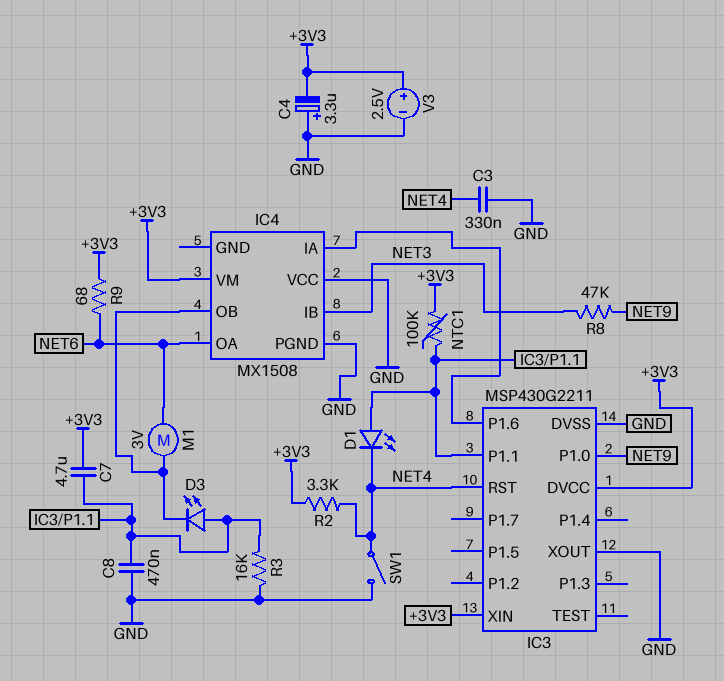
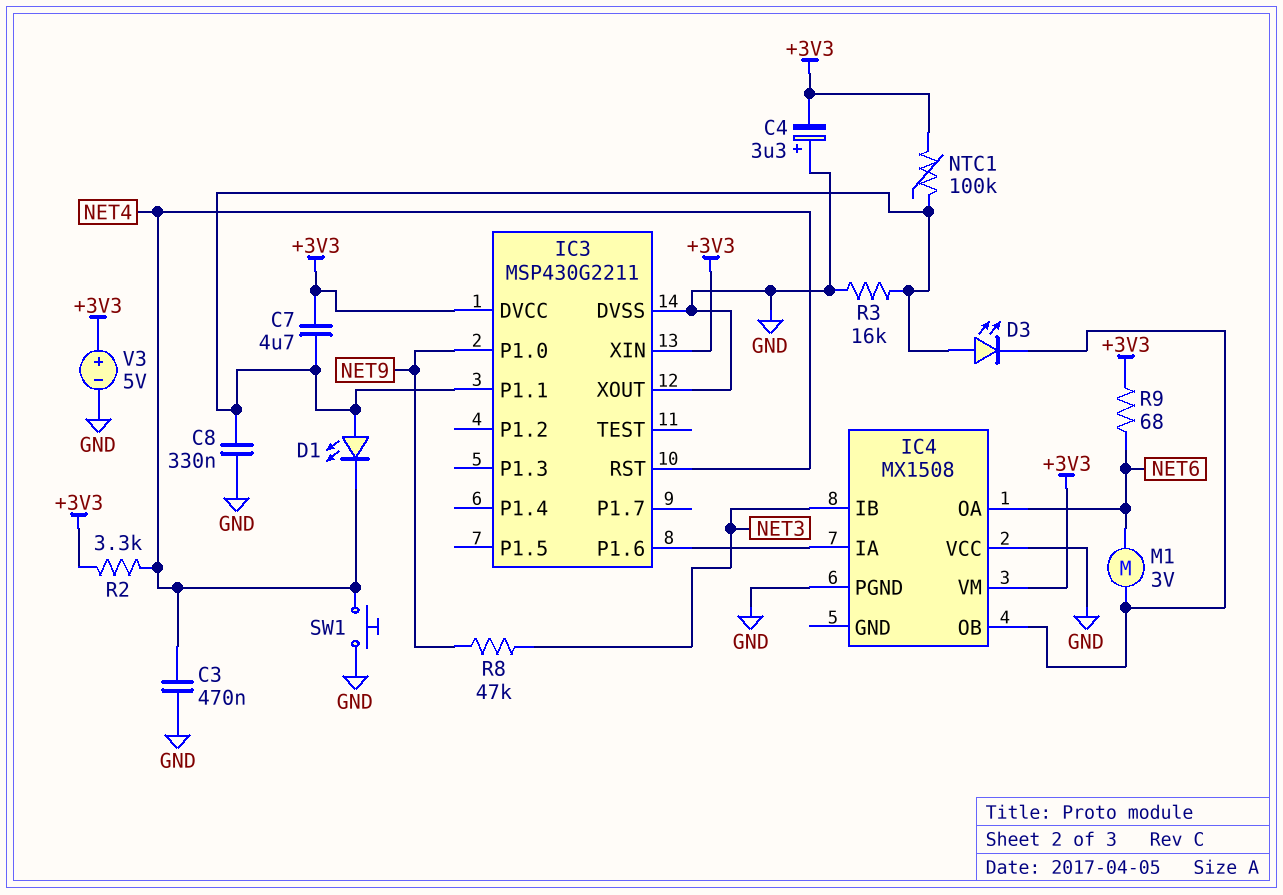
C3: 330nF (GND, NET4) -> 470nF (GND, NET4)
C8: 470nF (GND, IC3/P1.1) -> 330nF (GND, IC3/P1.1)
SW1: switch (GND, NET4) -> button (GND, NET4)
V3: 2.5V (plus +3V3, minus GND) -> 5V (plus +3V3, minus GND)

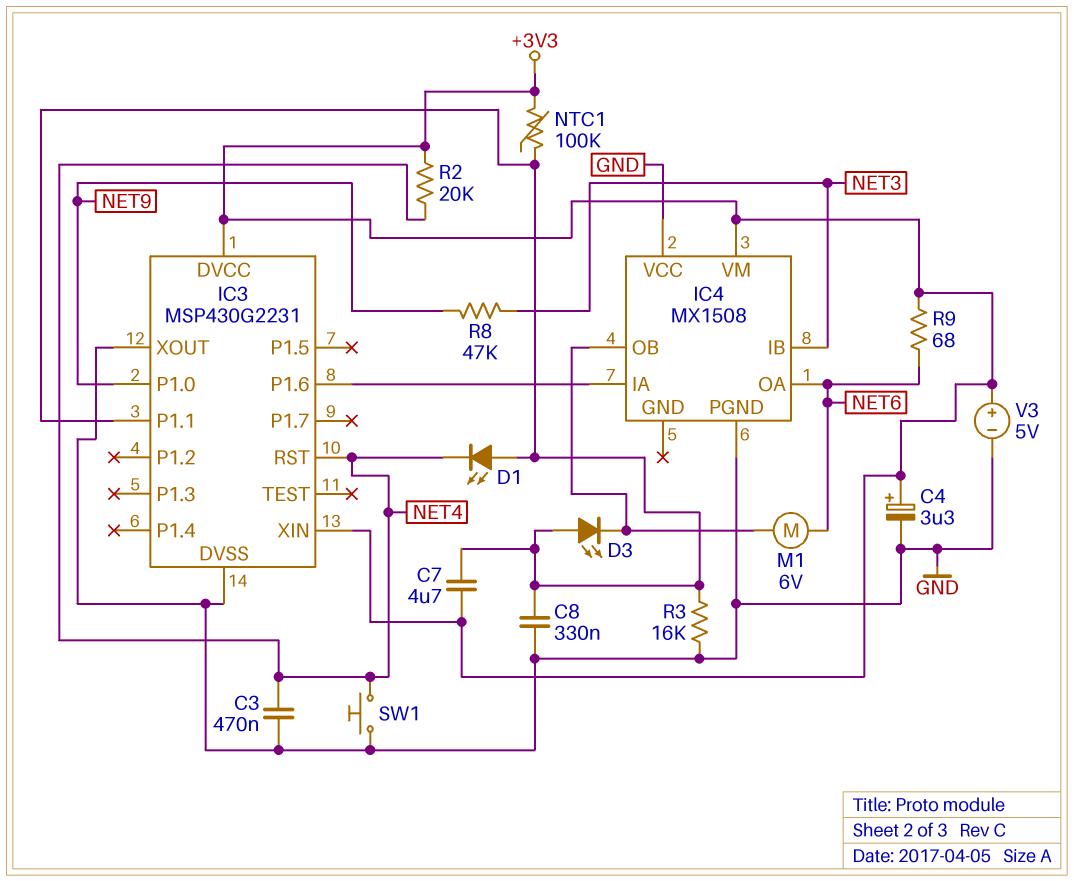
C4: 3.3uF (plus GND, minus +3V3) -> 3.3uF (plus +3V3, minus GND)
IC3: MSP430G2211 -> MSP430G2231
M1: motor 3V (IC4/OB, NET6) -> motor 6V (IC4/OB, NET6)
R2: 3.3k (+3V3, NET4) -> 20k (+3V3, NET4)

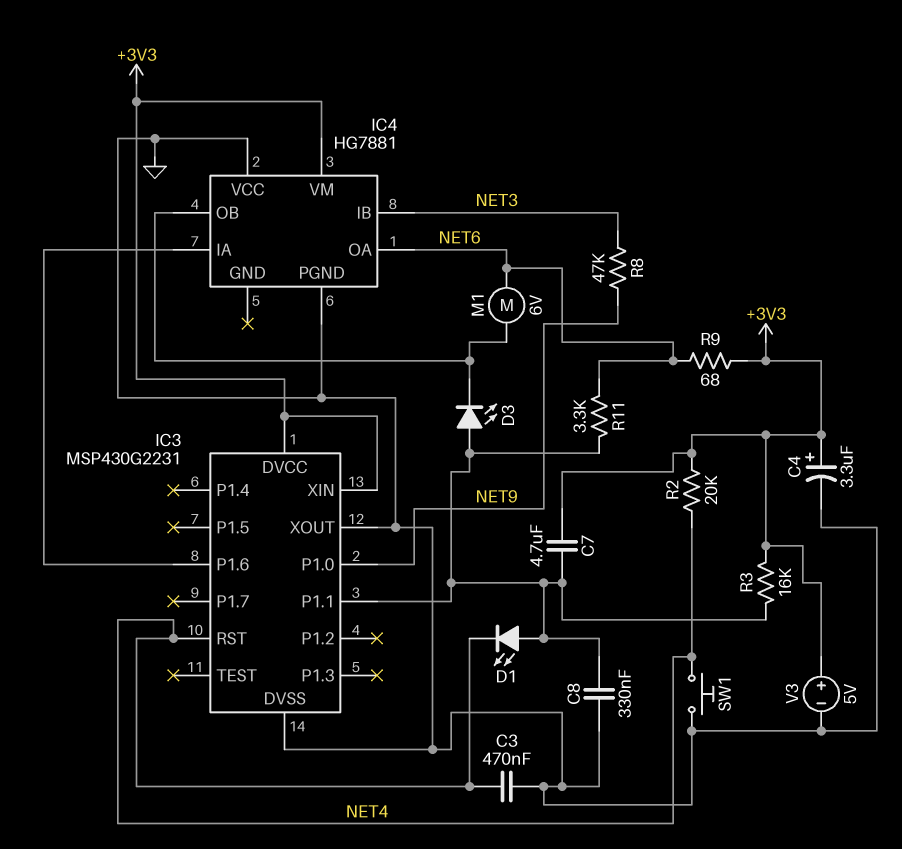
IC4: MX1508 -> HG7881
NTC1: 100k (+3V3, IC3/P1.1) -> none
R3: 16k (GND, IC3/P1.1) -> 16k (+3V3, IC3/P1.1)
R11: none -> 3.3k (IC3/P1.1, NET6)

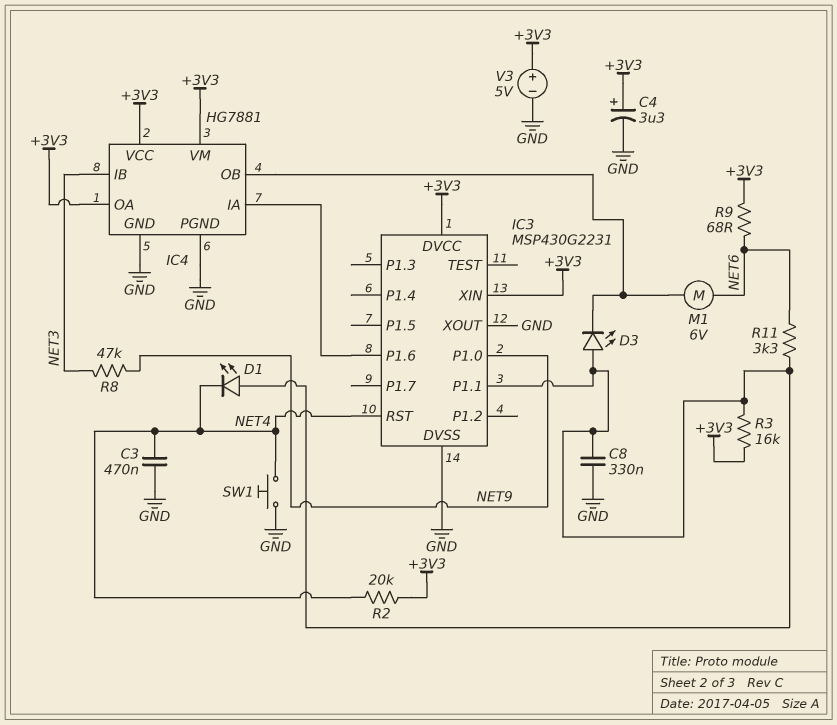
C7: 4.7uF (+3V3, IC3/P1.1) -> none
IC4 pin GND: none -> GND
IC4 pin OA: NET6 -> +3V3
IC4 pin VCC: GND -> +3V3

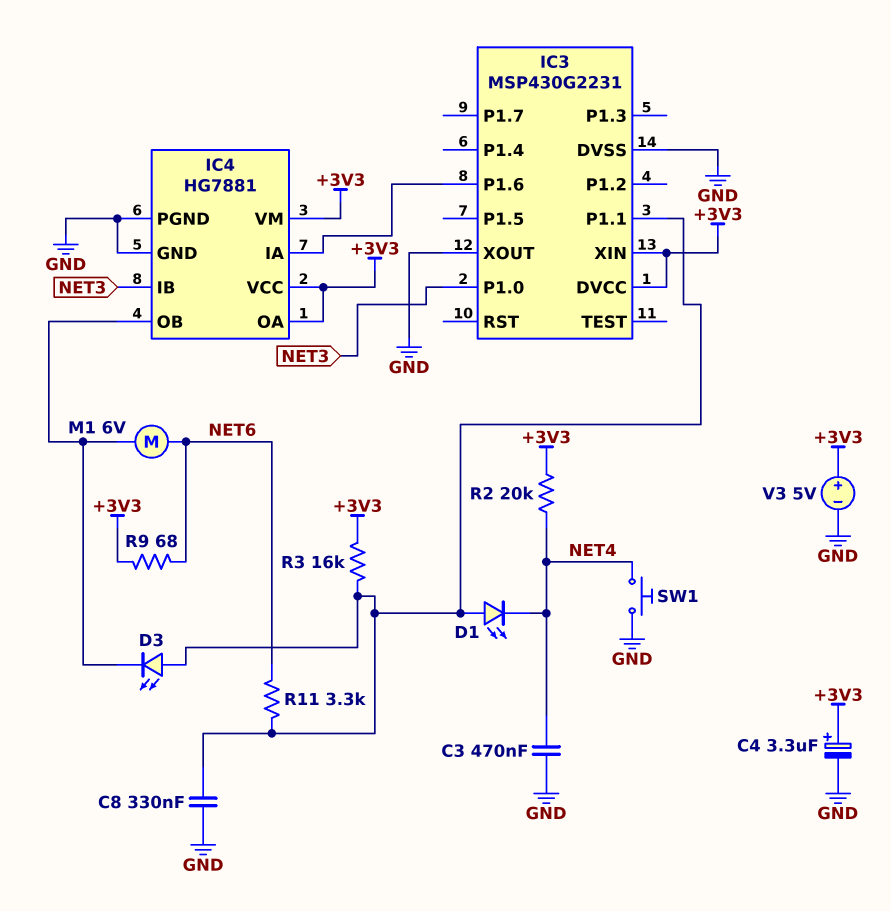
IC3 pin P1.0: NET9 -> NET3
IC3 pin RST: NET4 -> none
R8: 47k (NET3, NET9) -> none

